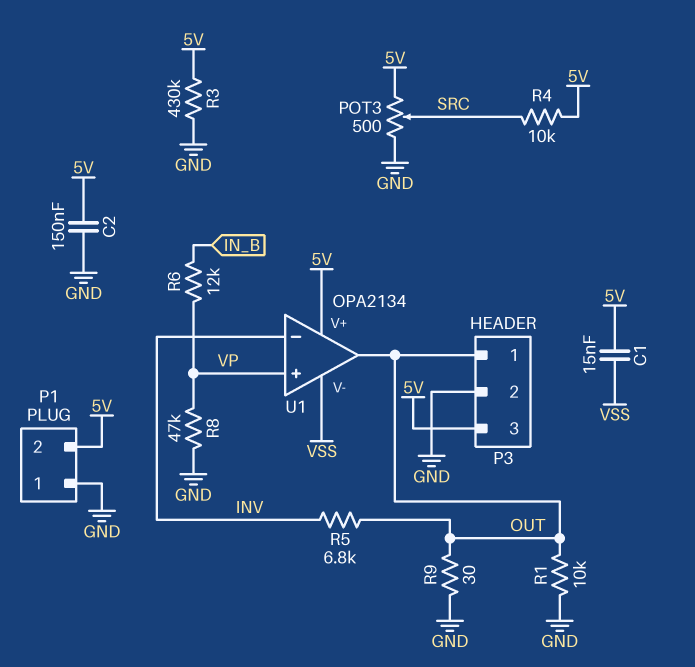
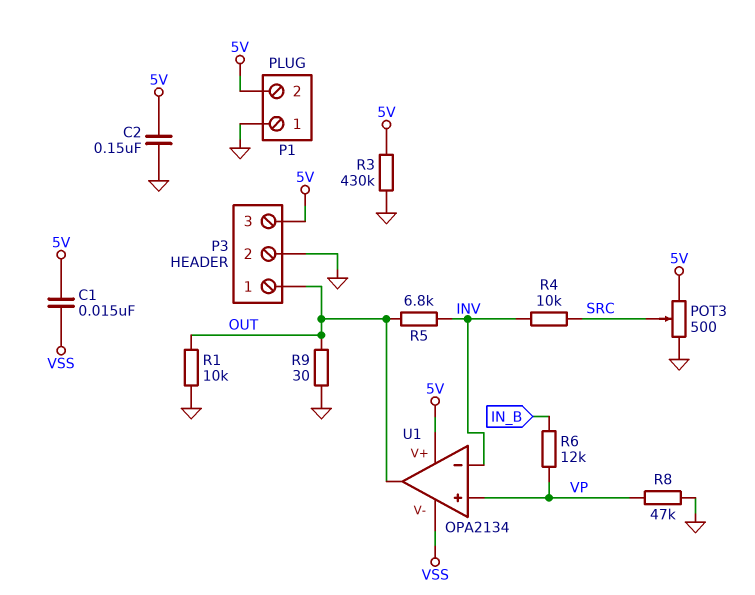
R4: 10k (5V, SRC) -> 10k (INV, SRC)

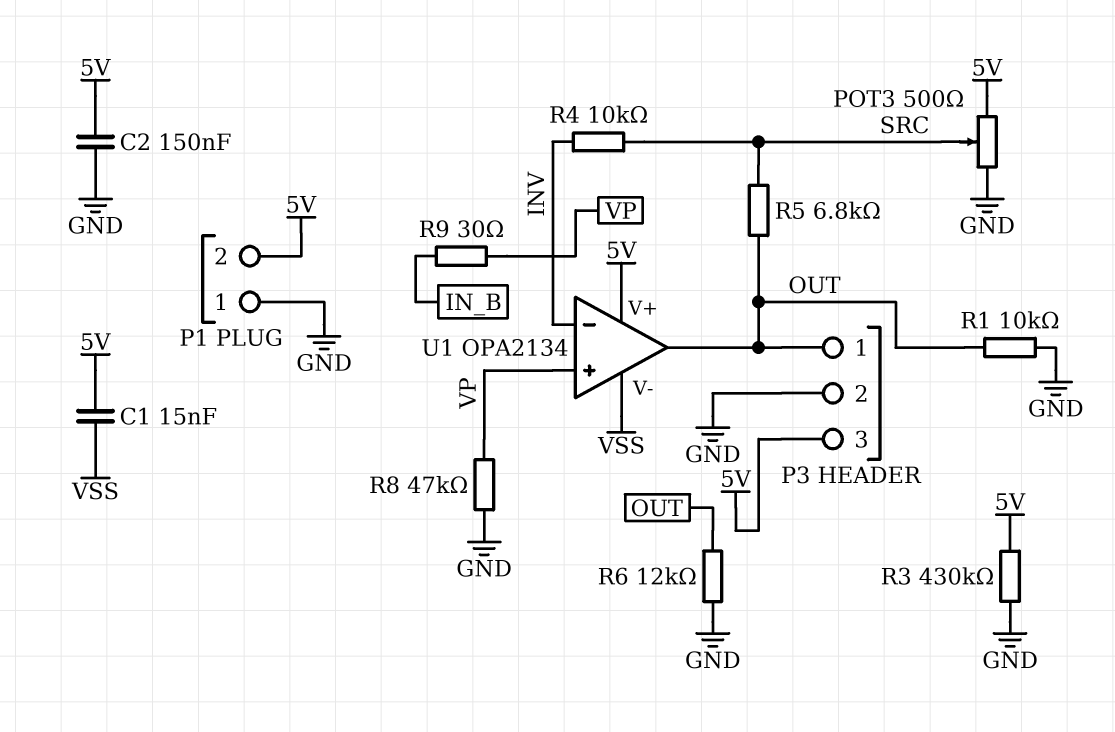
R5: 6.8k (INV, OUT) -> 6.8k (OUT, SRC)
R6: 12k (IN_B, VP) -> 12k (GND, OUT)
R9: 30 (GND, OUT) -> 30 (IN_B, VP)

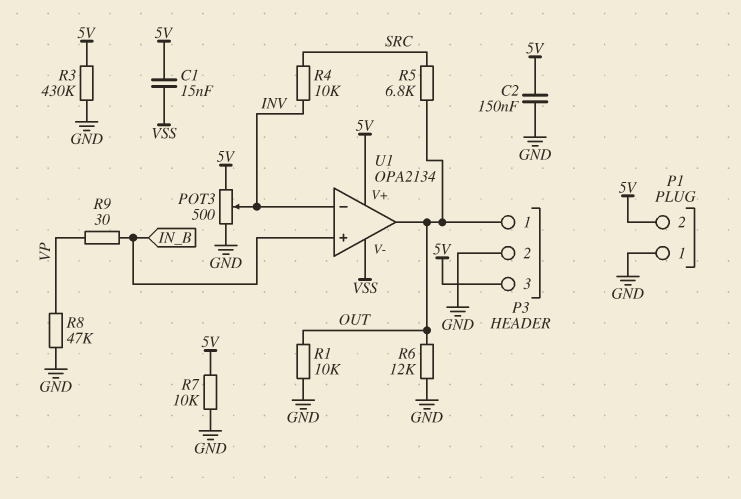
POT3: 500 (5V, GND, wiper SRC) -> 500 (5V, GND, wiper INV)
R7: none -> 10k (5V, GND)
U1 pin in+: VP -> IN_B

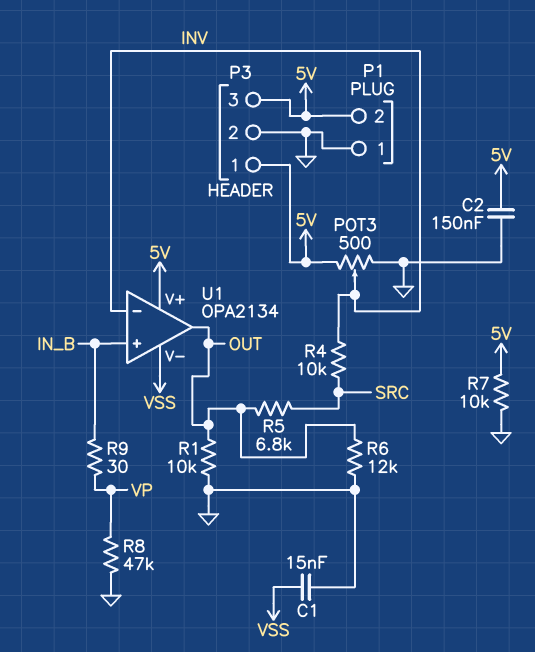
C1: 15nF (5V, VSS) -> 15nF (GND, VSS)
P3 pin 1: OUT -> 5V
R3: 430k (5V, GND) -> none

